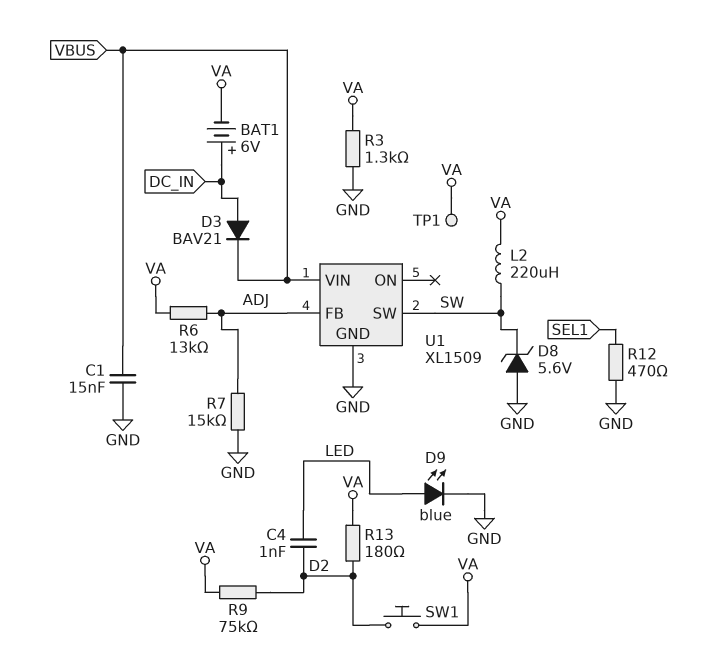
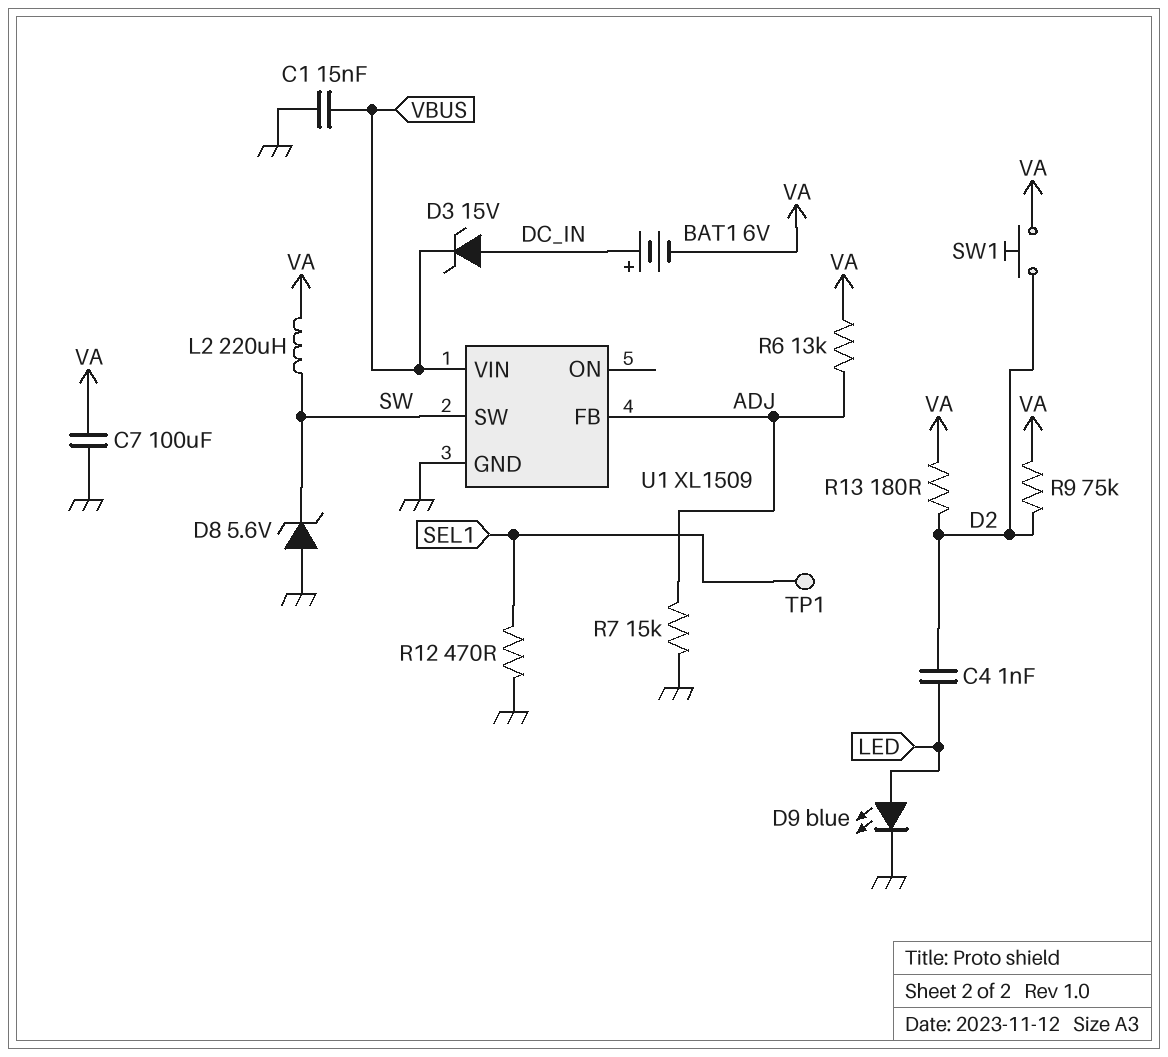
C7: none -> 100uF (GND, VA)
D3: diode BAV21 (A DC_IN, K VBUS) -> zener 15V (A DC_IN, K VBUS)
R3: 1.3k (GND, VA) -> none
TP1: test point (VA) -> test point (SEL1)

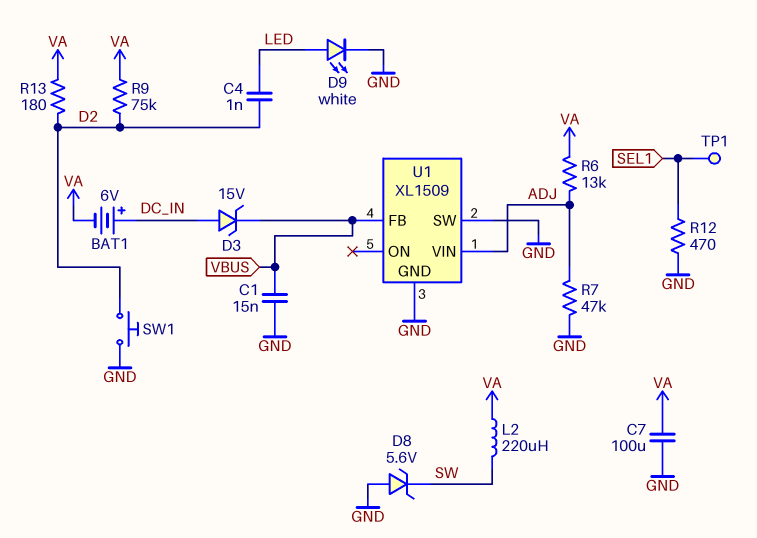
D9: LED blue (A LED, K GND) -> LED white (A LED, K GND)
R7: 15k (ADJ, GND) -> 47k (ADJ, GND)
SW1: button (D2, VA) -> button (D2, GND)
U1 pin FB: ADJ -> VBUS
U1 pin SW: SW -> GND
U1 pin VIN: VBUS -> ADJ

